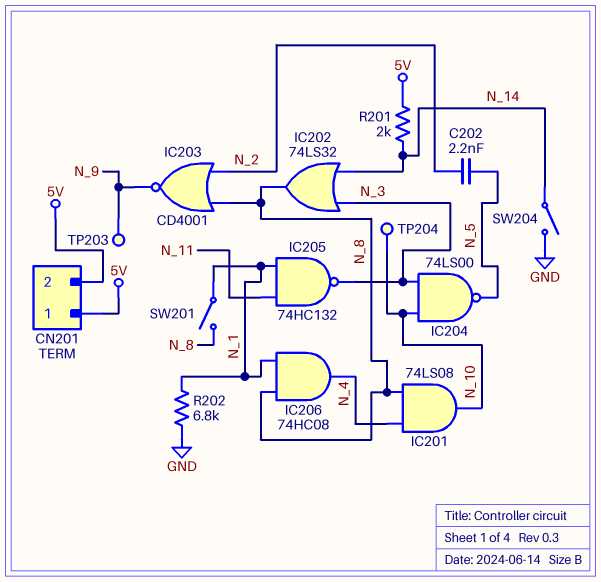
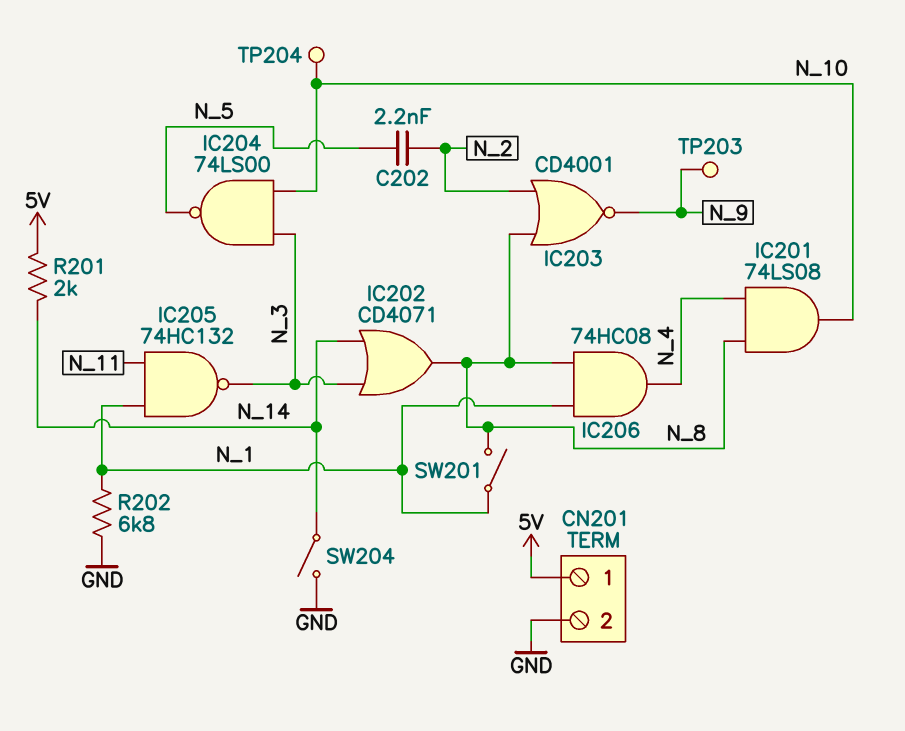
CN201 pin 2: 5V -> GND
IC202: OR 74LS32 (in N_3, in N_14, out N_8) -> OR CD4071 (in N_3, in N_14, out N_8)

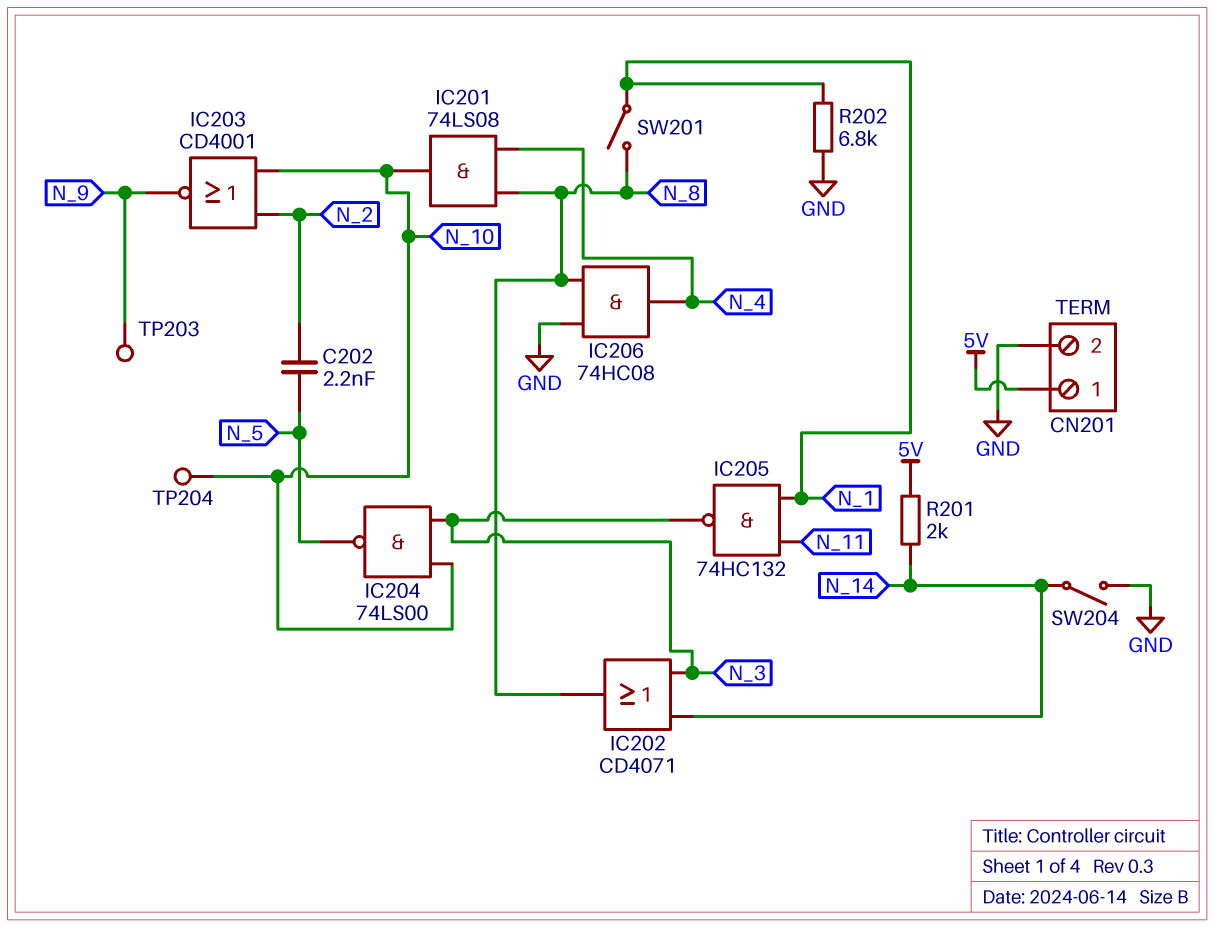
IC203: NOR CD4001 (in N_2, in N_8, out N_9) -> NOR CD4001 (in N_2, in N_10, out N_9)
IC206: AND 74HC08 (in N_1, in N_8, out N_4) -> AND 74HC08 (in GND, in N_8, out N_4)

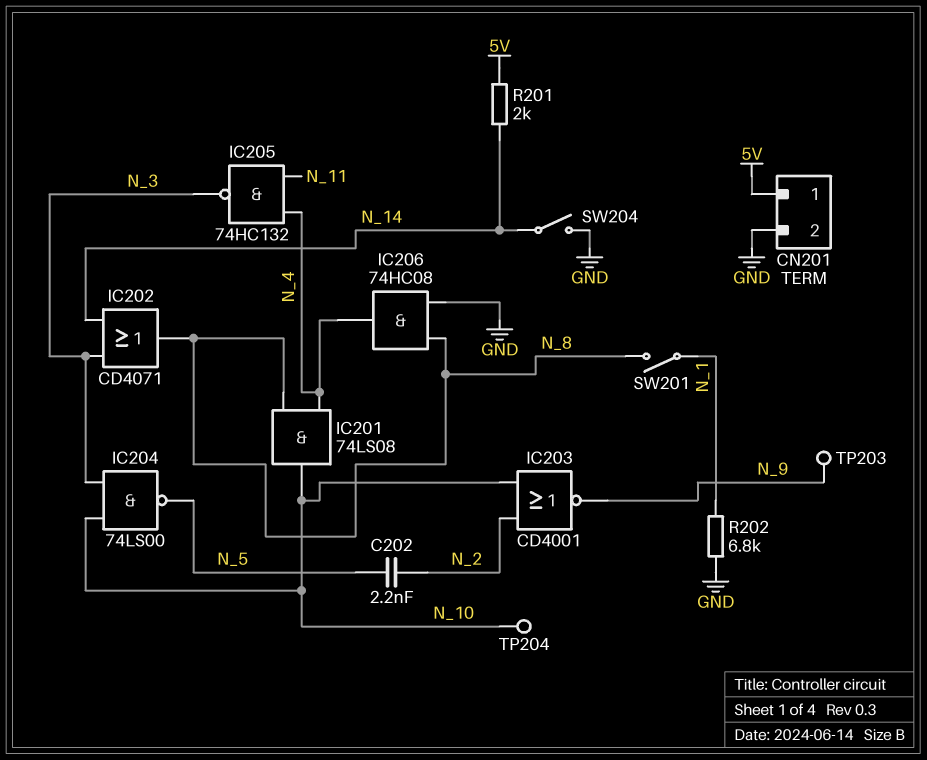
IC205: NAND 74HC132 (in N_1, in N_11, out N_3) -> NAND 74HC132 (in N_4, in N_11, out N_3)

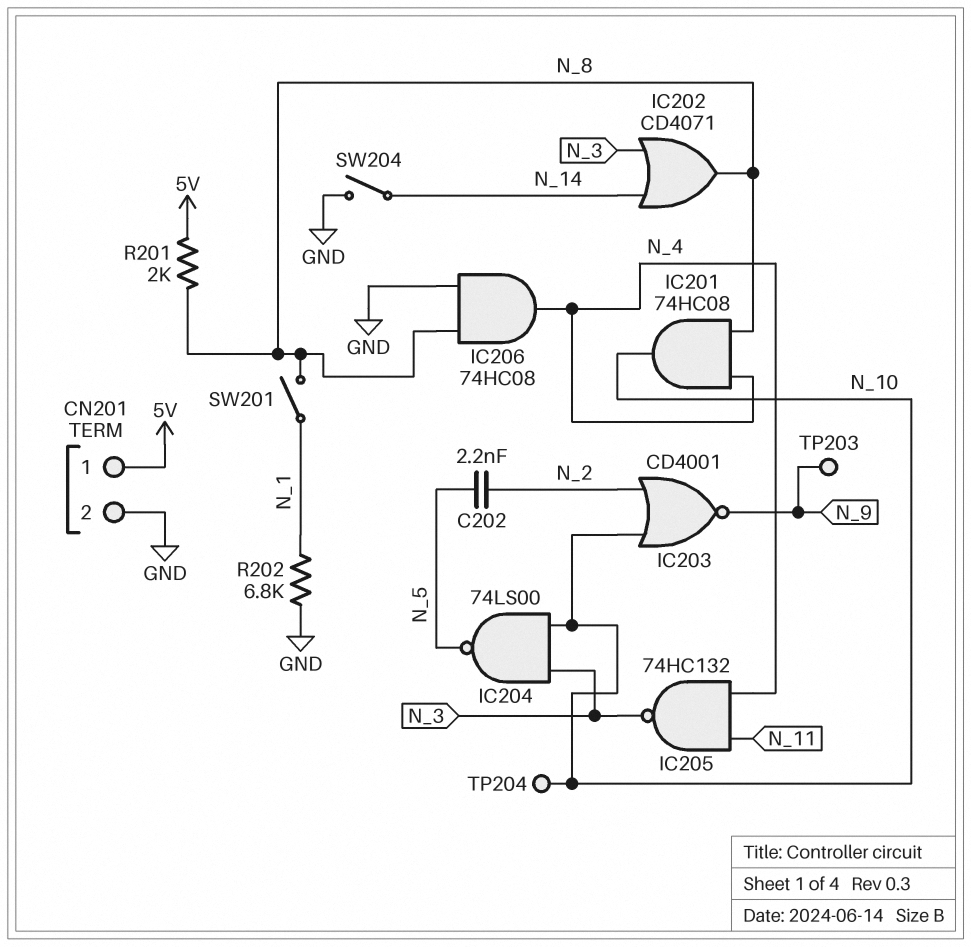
IC201: AND 74LS08 (in N_4, in N_8, out N_10) -> AND 74HC08 (in N_4, in N_8, out N_10)
R201: 2k (5V, N_14) -> 2k (5V, N_8)

